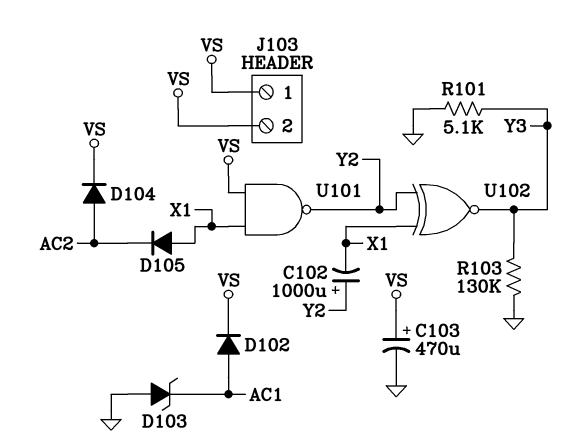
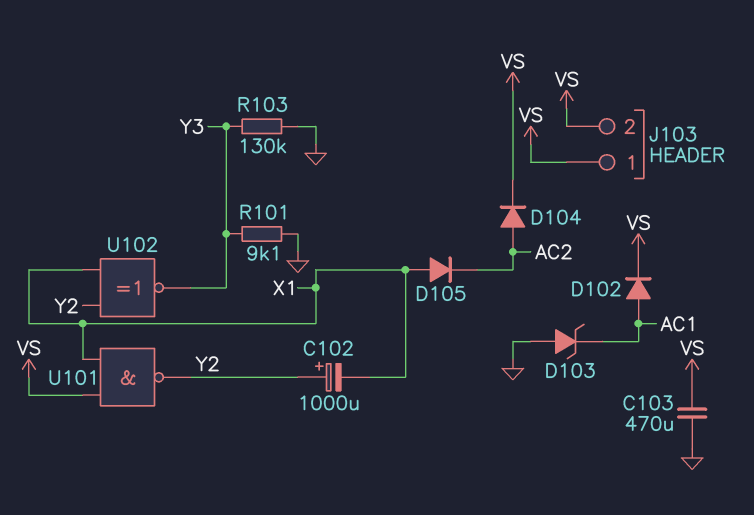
C103: 470uF (plus VS, minus GND) -> 470uF (GND, VS)
R101: 5.1k (GND, Y3) -> 9.1k (GND, Y3)

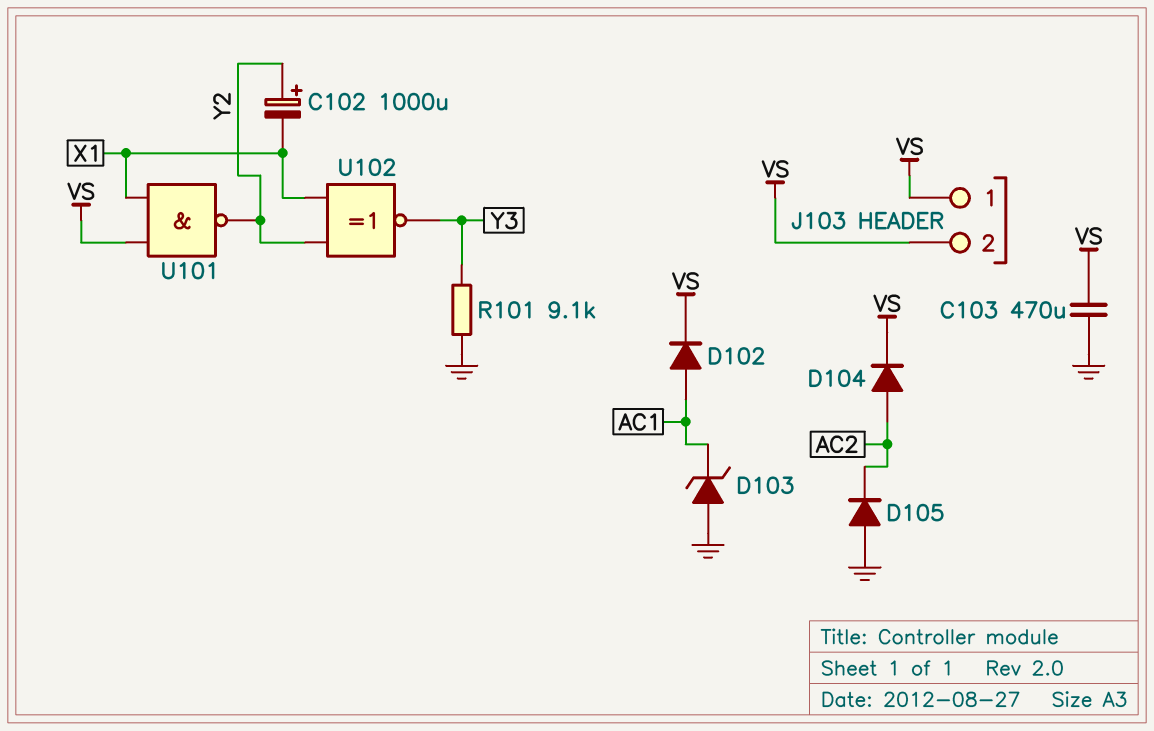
D105: diode (A X1, K AC2) -> diode (A GND, K AC2)
R103: 130k (GND, Y3) -> none

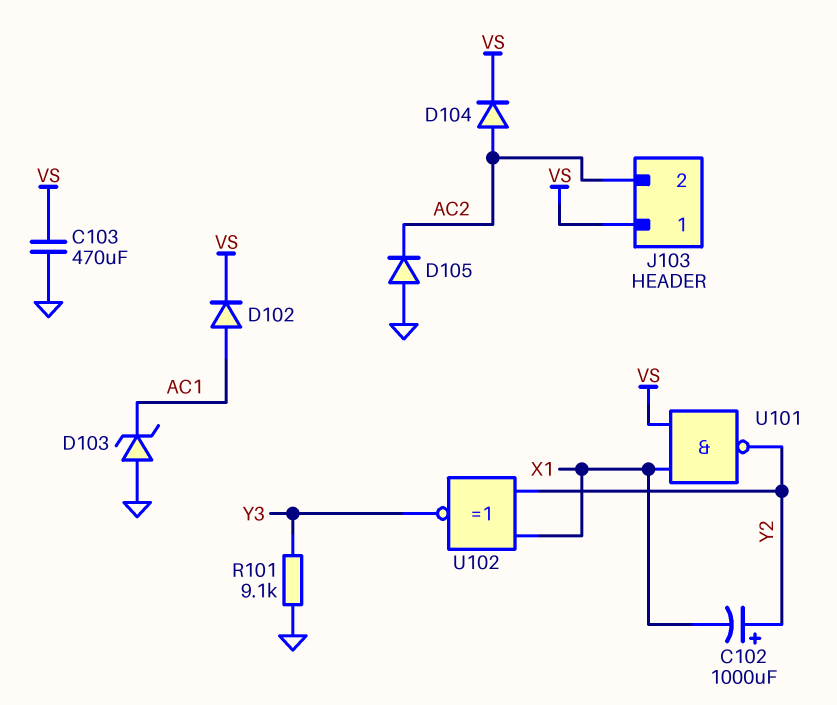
J103 pin 2: VS -> AC2

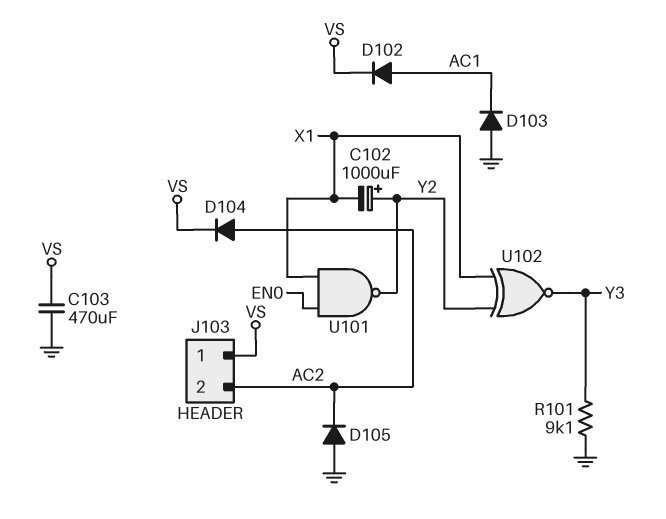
D103: zener (A GND, K AC1) -> diode (A GND, K AC1)
U101: NAND (in VS, in X1, out Y2) -> NAND (in EN0, in X1, out Y2)

